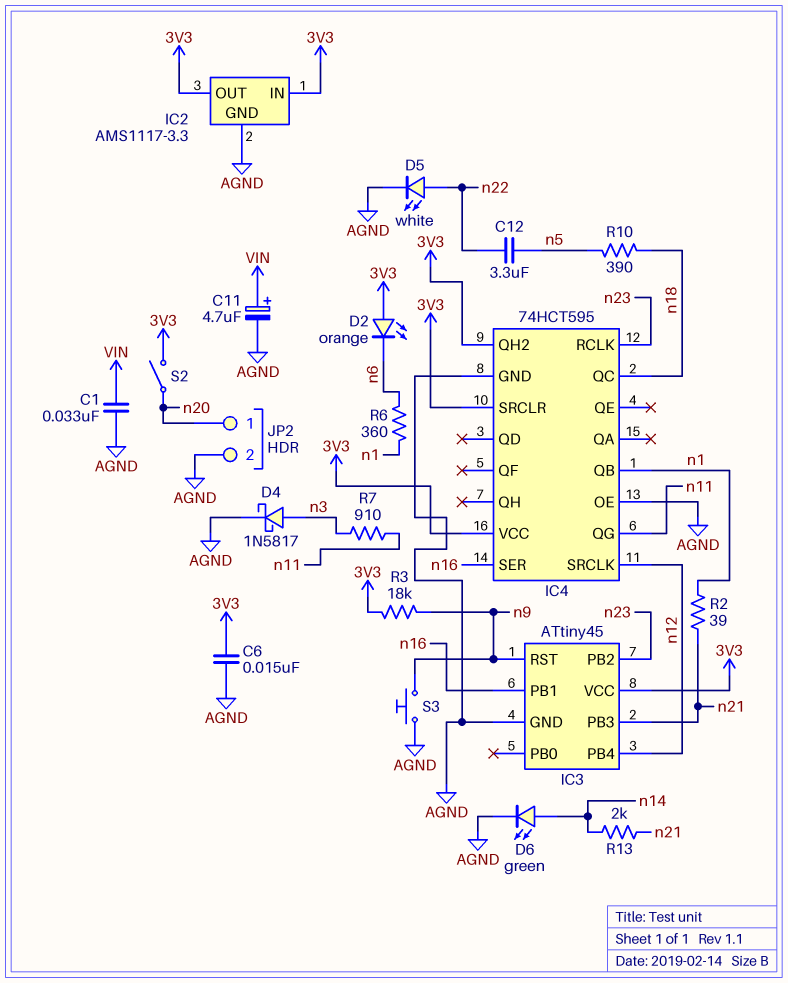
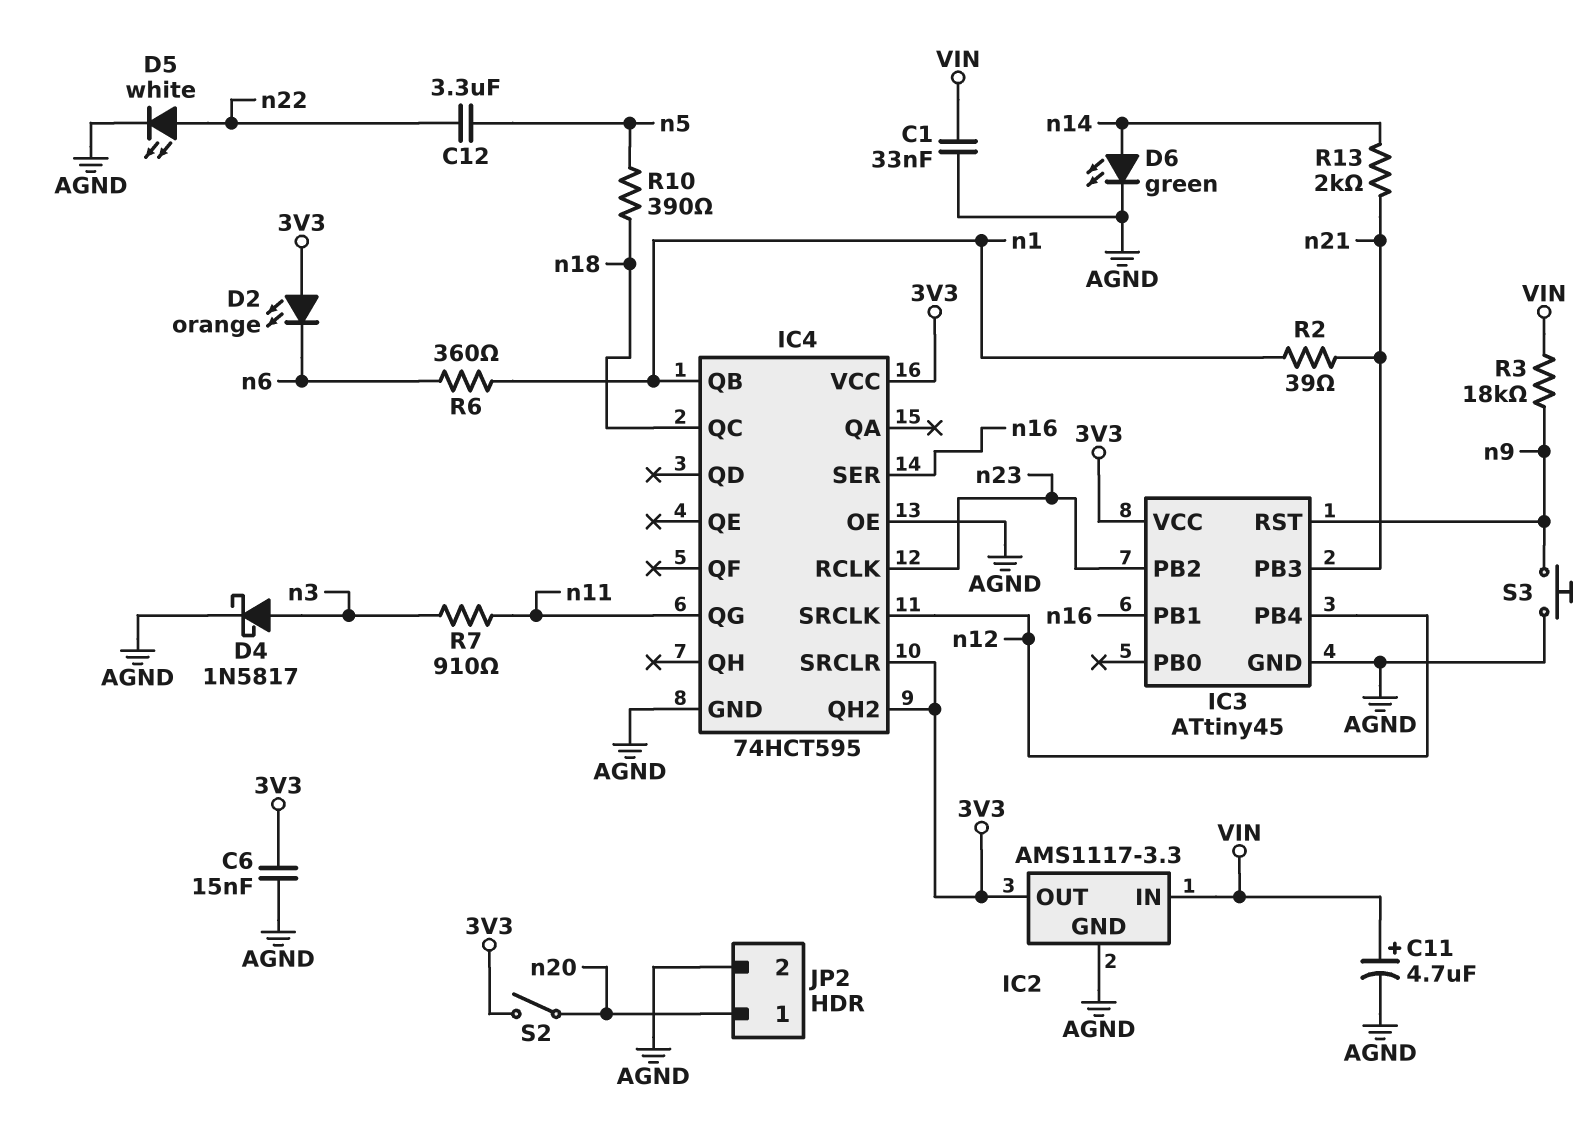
IC2 pin IN: 3V3 -> VIN
R3: 18k (3V3, n9) -> 18k (VIN, n9)

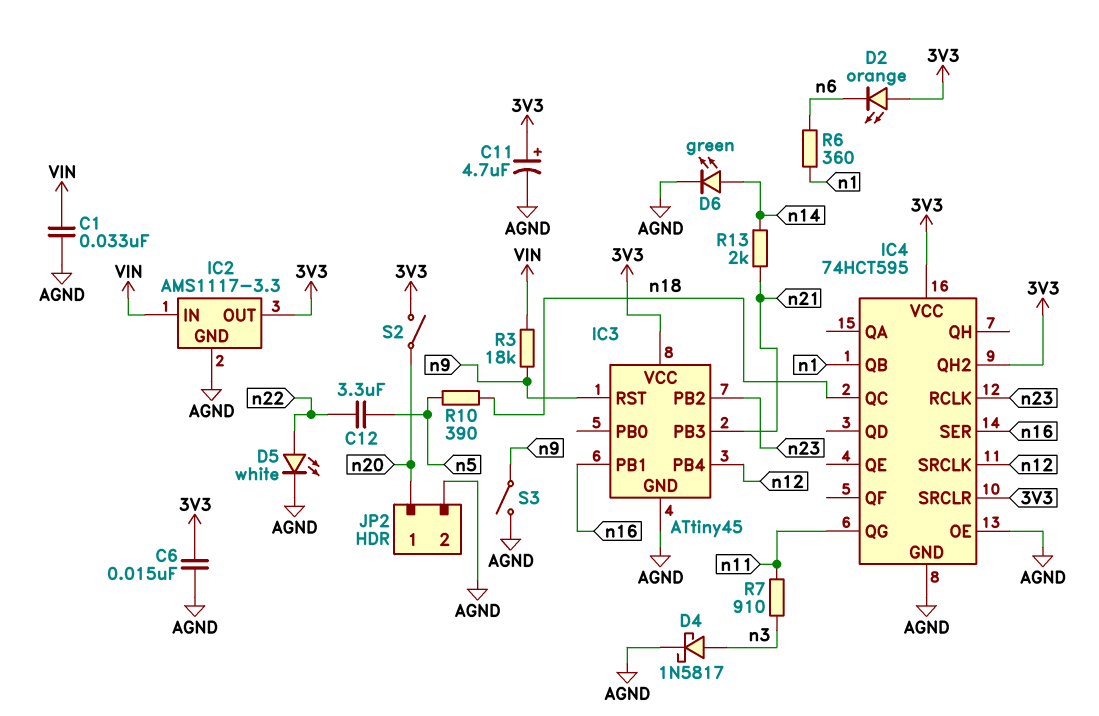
C11: 4.7uF (plus VIN, minus AGND) -> 4.7uF (plus 3V3, minus AGND)
R2: 39 (n1, n21) -> none
S3: button (AGND, n9) -> switch (AGND, n9)

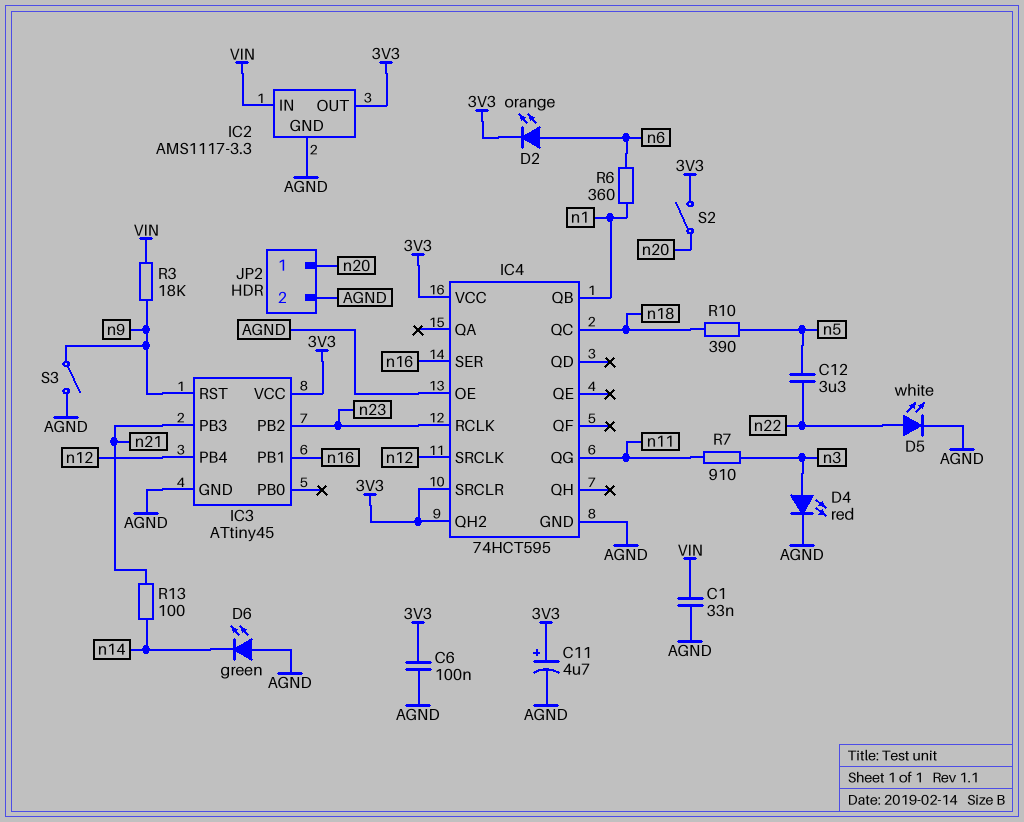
C6: 15nF (3V3, AGND) -> 100nF (3V3, AGND)
D2: LED orange (A 3V3, K n6) -> LED orange (A n6, K 3V3)
D4: schottky 1N5817 (A n3, K AGND) -> LED red (A n3, K AGND)
D6: LED green (A n14, K AGND) -> LED green (A AGND, K n14)
R13: 2k (n14, n21) -> 100 (n14, n21)

